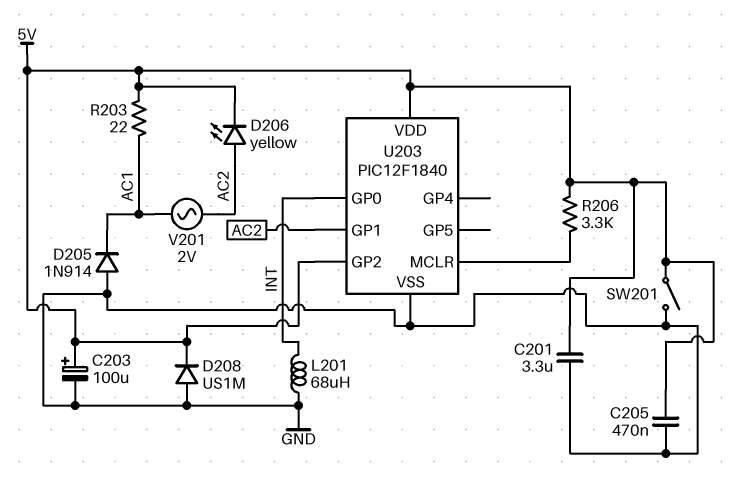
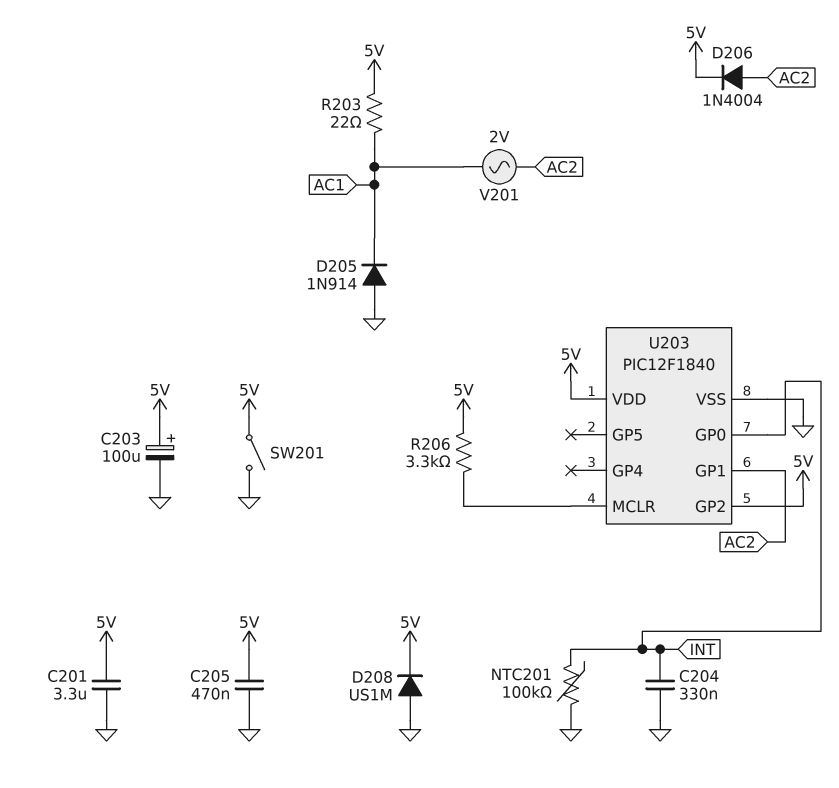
C204: none -> 330nF (GND, INT)
D206: LED yellow (A AC2, K 5V) -> diode 1N4004 (A AC2, K 5V)
L201: 68uH (GND, INT) -> none
NTC201: none -> 100k (GND, INT)

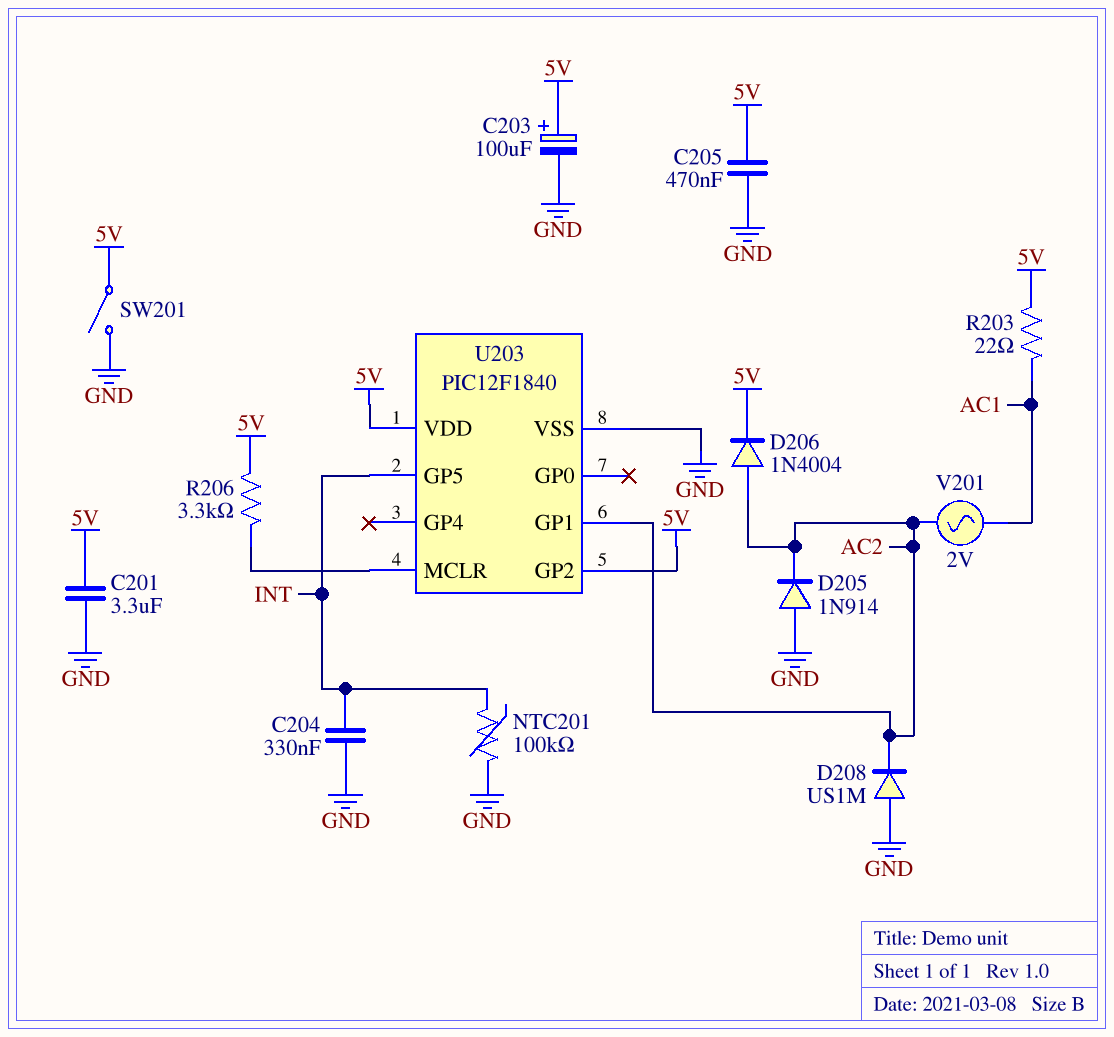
D205: diode 1N914 (A GND, K AC1) -> diode 1N914 (A GND, K AC2)
D208: diode US1M (A GND, K 5V) -> diode US1M (A GND, K AC2)
U203 pin GP0: INT -> none
U203 pin GP5: none -> INT

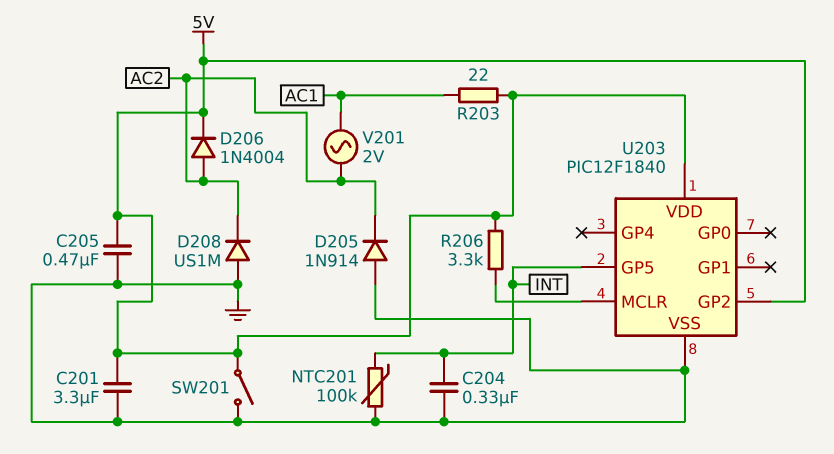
C203: 100uF (plus 5V, minus GND) -> none
U203 pin GP1: AC2 -> none

